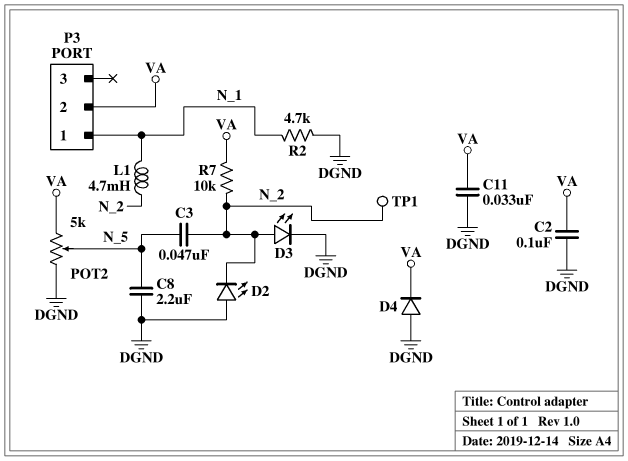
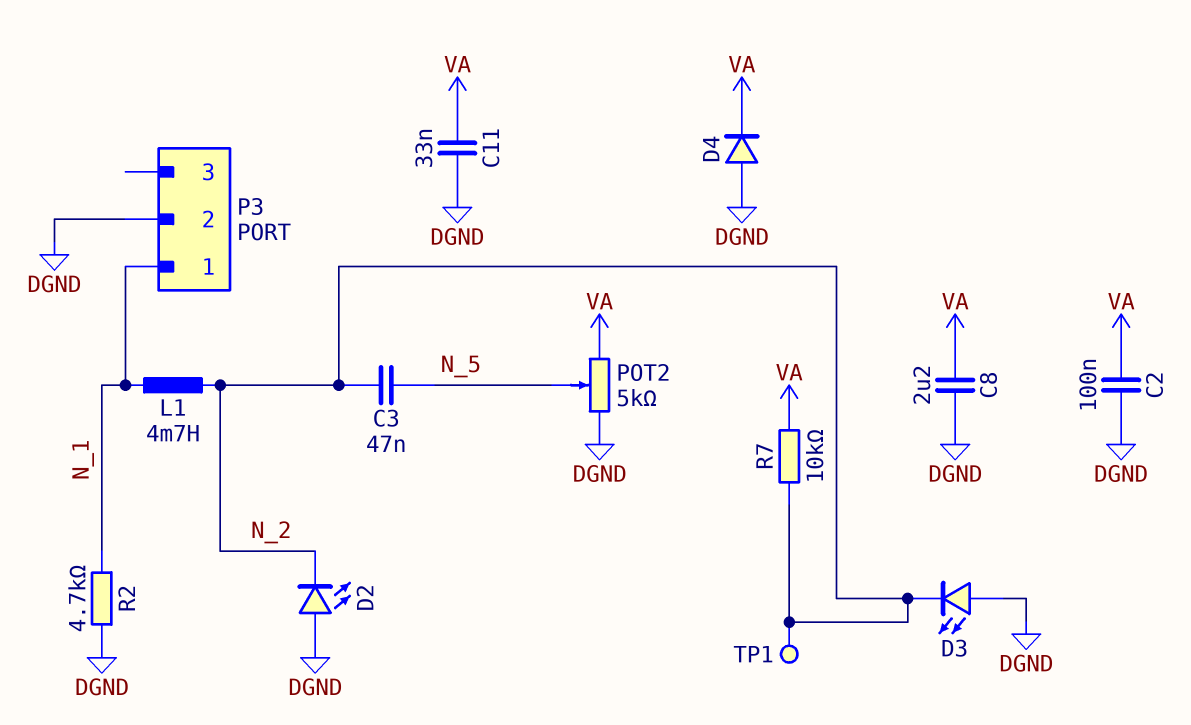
C8: 2.2uF (DGND, N_5) -> 2.2uF (DGND, VA)
D3: LED (A N_2, K DGND) -> LED (A DGND, K N_2)
P3 pin 2: VA -> DGND

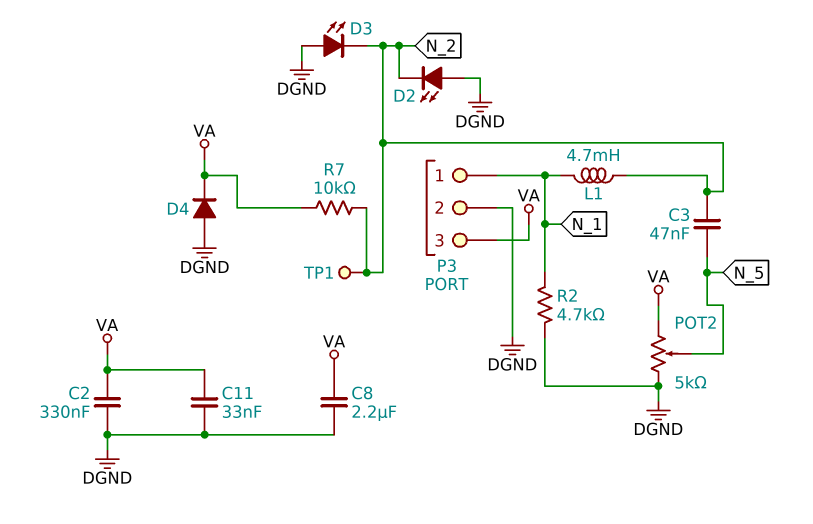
C2: 100nF (DGND, VA) -> 330nF (DGND, VA)
P3 pin 3: none -> VA

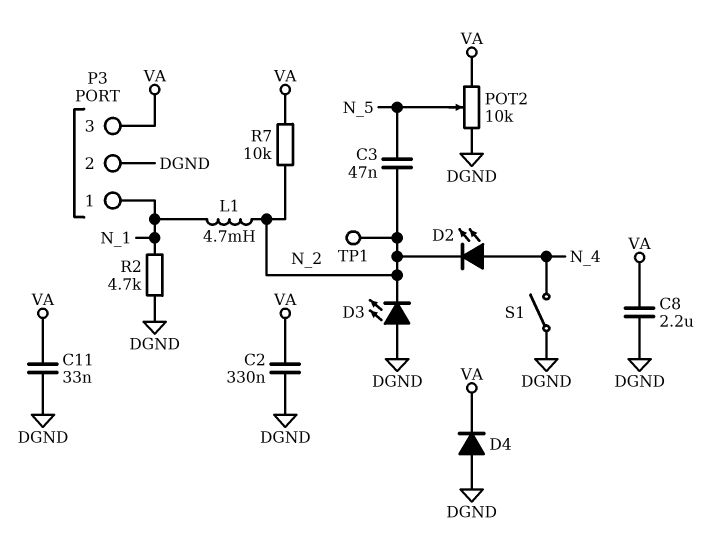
D2: LED (A DGND, K N_2) -> LED (A N_4, K N_2)
POT2: 5k (DGND, VA, wiper N_5) -> 10k (DGND, VA, wiper N_5)
S1: none -> switch (DGND, N_4)

